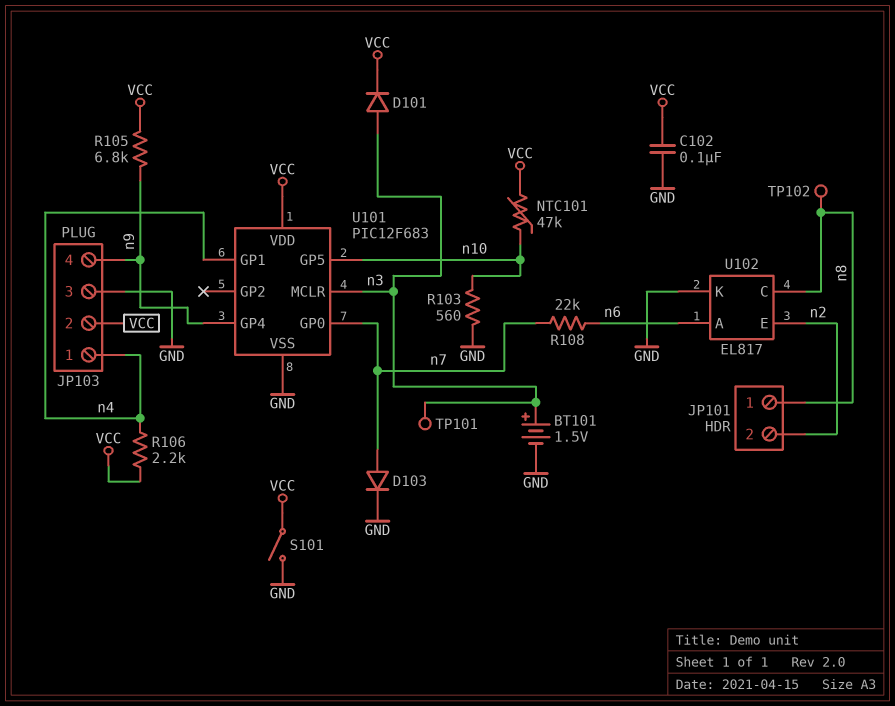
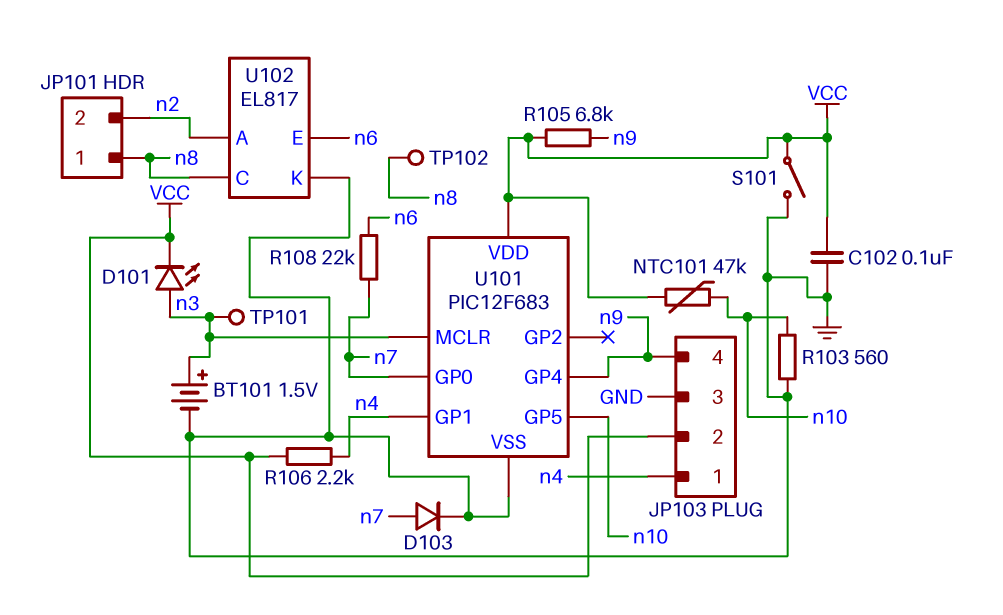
D101: diode (A n3, K VCC) -> LED (A n3, K VCC)
U102 pin A: n6 -> n2
U102 pin E: n2 -> n6

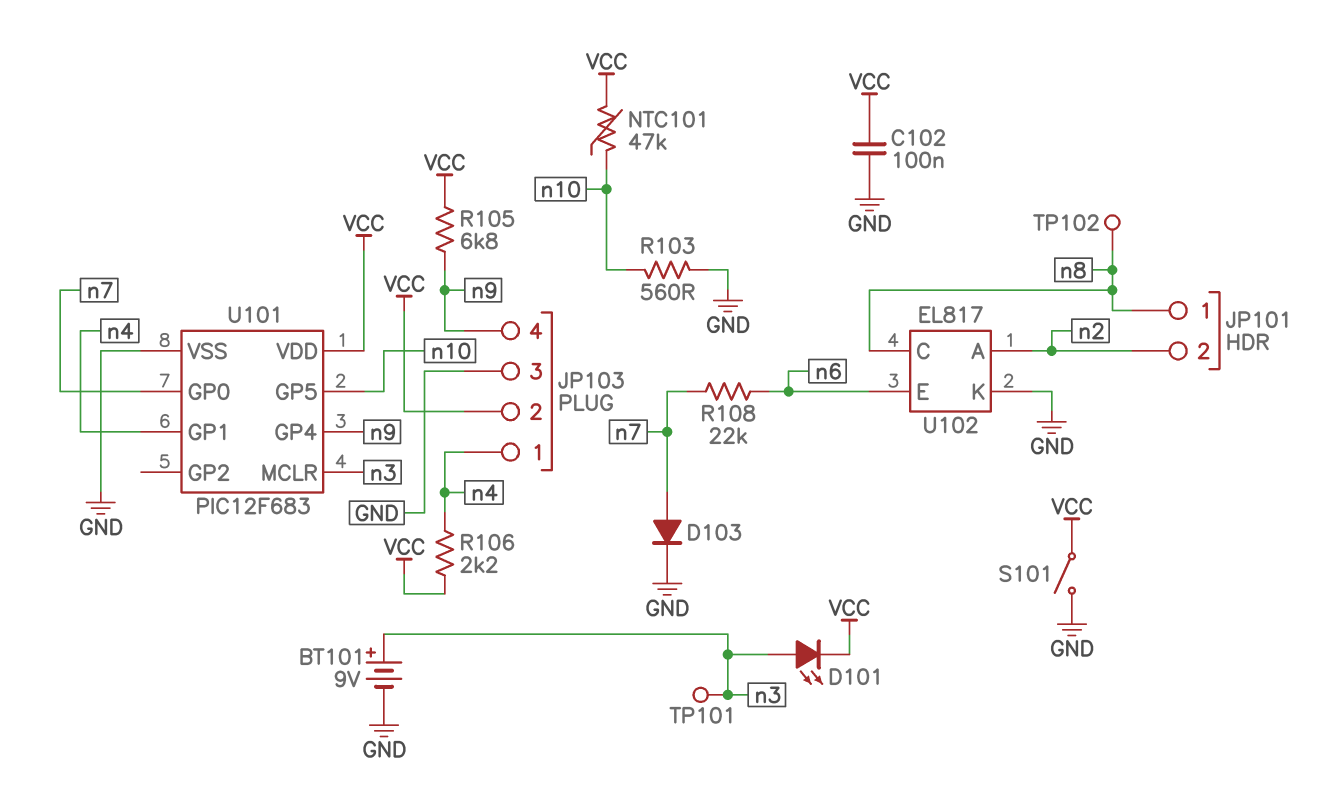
BT101: 1.5V (plus n3, minus GND) -> 9V (plus n3, minus GND)

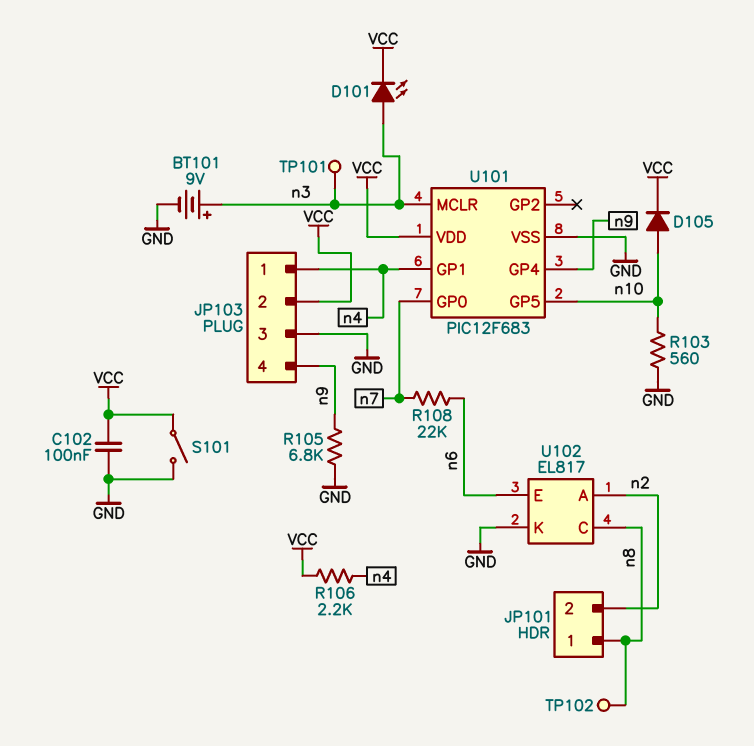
D103: diode (A n7, K GND) -> none
D105: none -> diode (A n10, K VCC)
NTC101: 47k (VCC, n10) -> none
R105: 6.8k (VCC, n9) -> 6.8k (GND, n9)

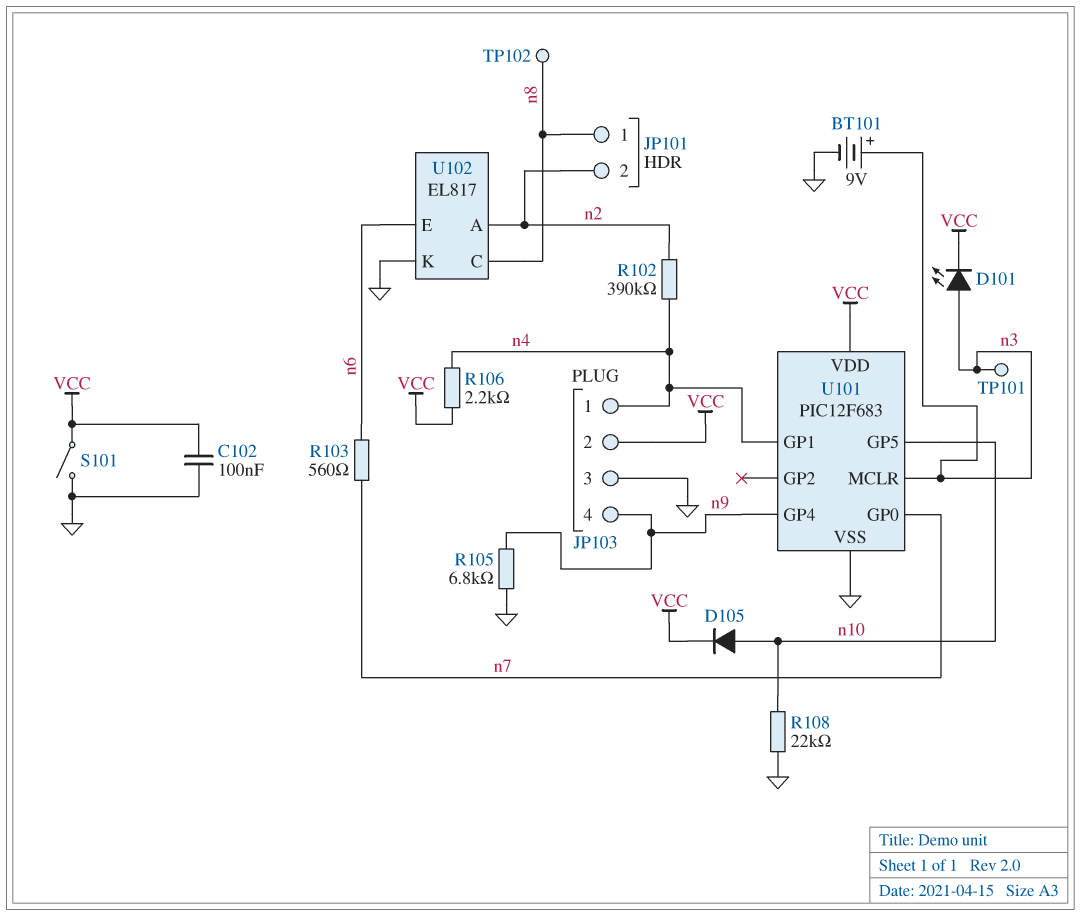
R102: none -> 390k (n2, n4)
R103: 560 (GND, n10) -> 560 (n6, n7)
R108: 22k (n6, n7) -> 22k (GND, n10)

